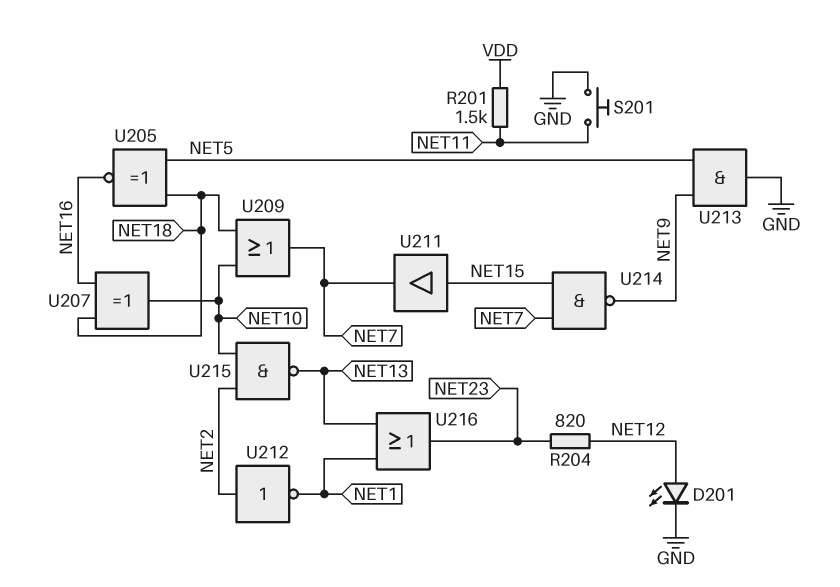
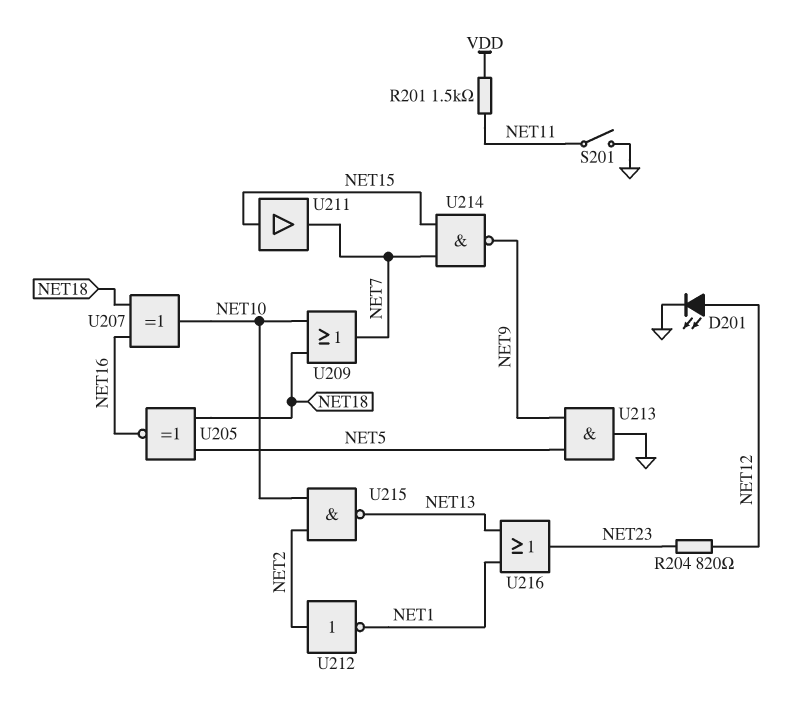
S201: button (GND, NET11) -> switch (GND, NET11)

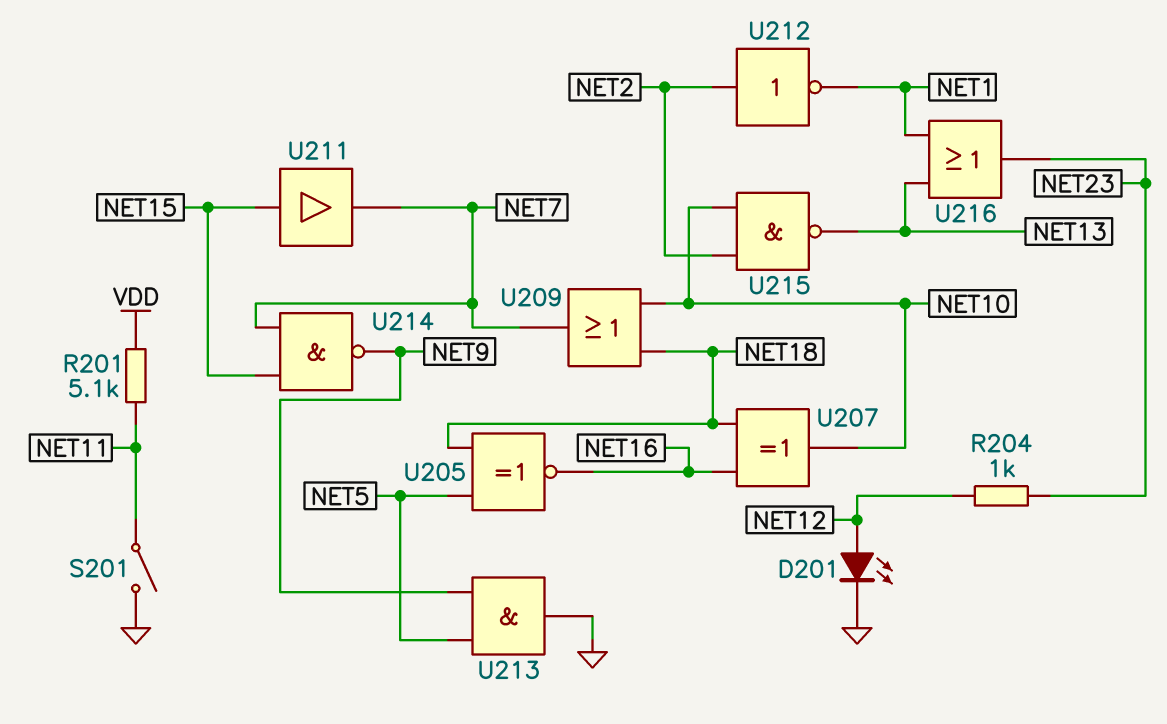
R201: 1.5k (NET11, VDD) -> 5.1k (NET11, VDD)
R204: 820 (NET12, NET23) -> 1k (NET12, NET23)

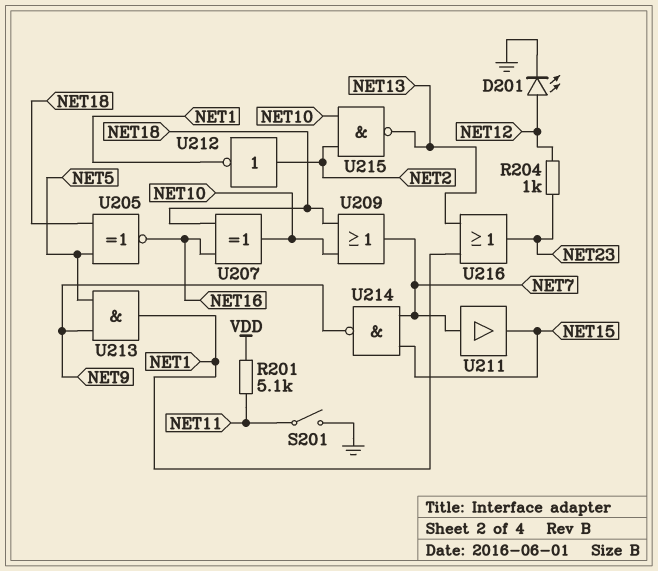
U211: buffer (in NET15, out NET7) -> buffer (in NET7, out NET15)
U213: AND (in NET5, in NET9, out GND) -> AND (in NET5, in NET9, out NET1)

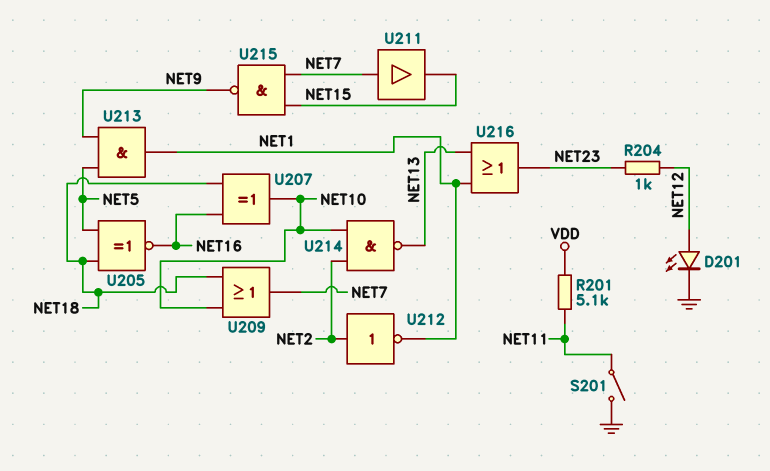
U214: NAND (in NET7, in NET15, out NET9) -> NAND (in NET2, in NET10, out NET13)
U215: NAND (in NET2, in NET10, out NET13) -> NAND (in NET7, in NET15, out NET9)

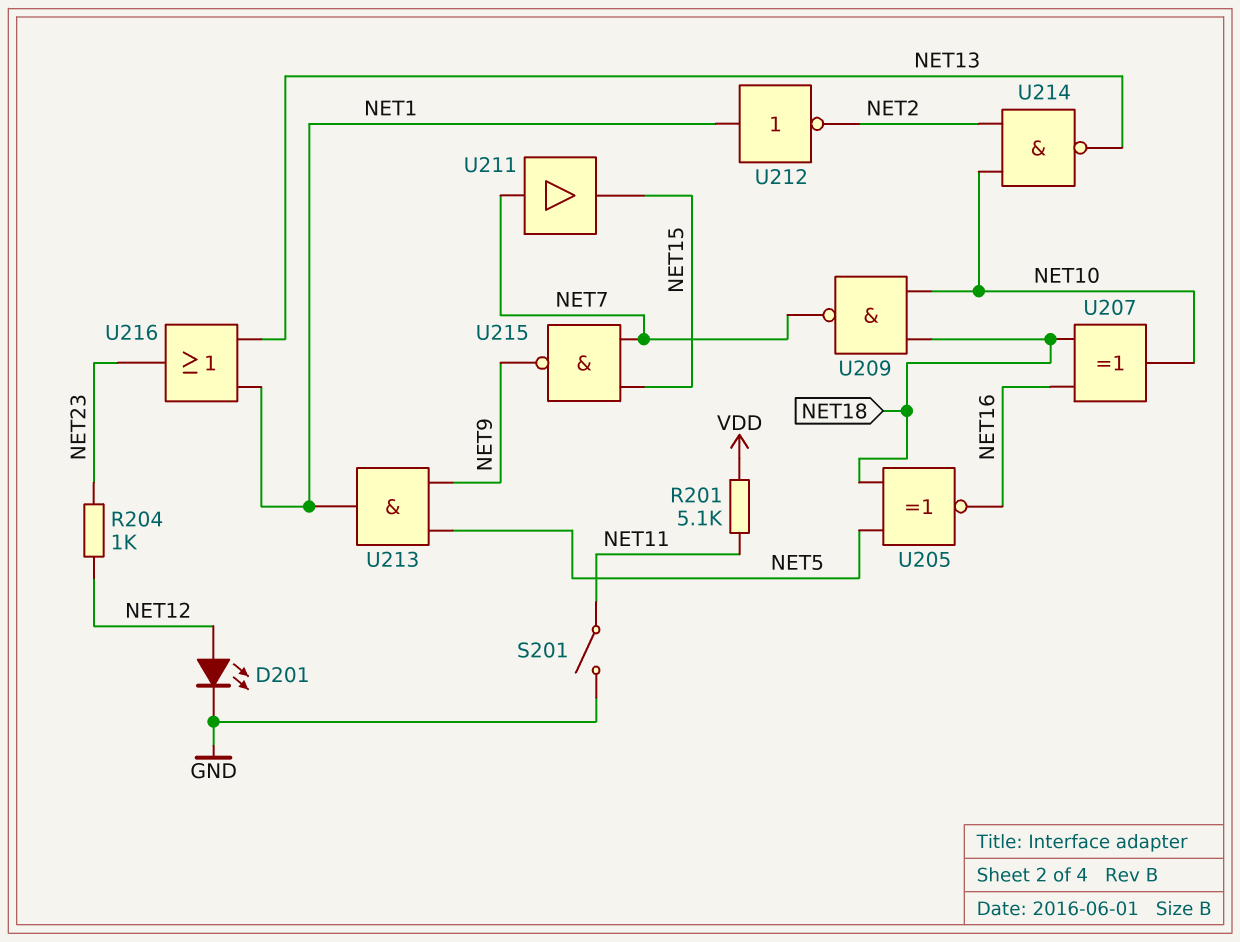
U209: OR (in NET10, in NET18, out NET7) -> NAND (in NET10, in NET18, out NET7)
U212: NOT (in NET2, out NET1) -> NOT (in NET1, out NET2)

